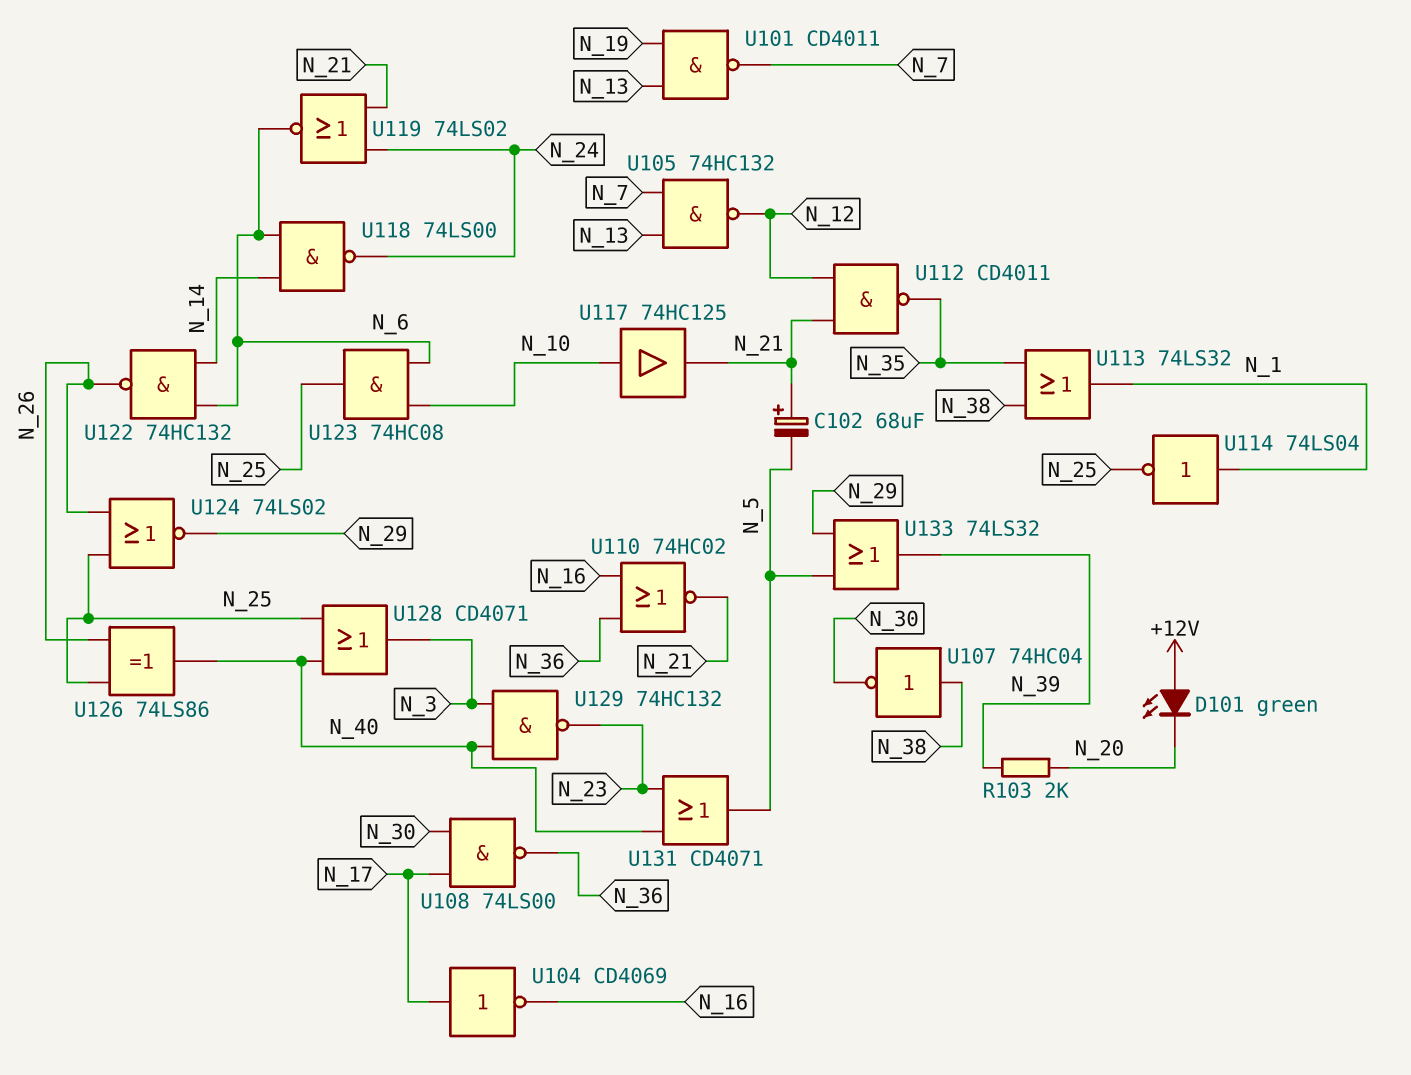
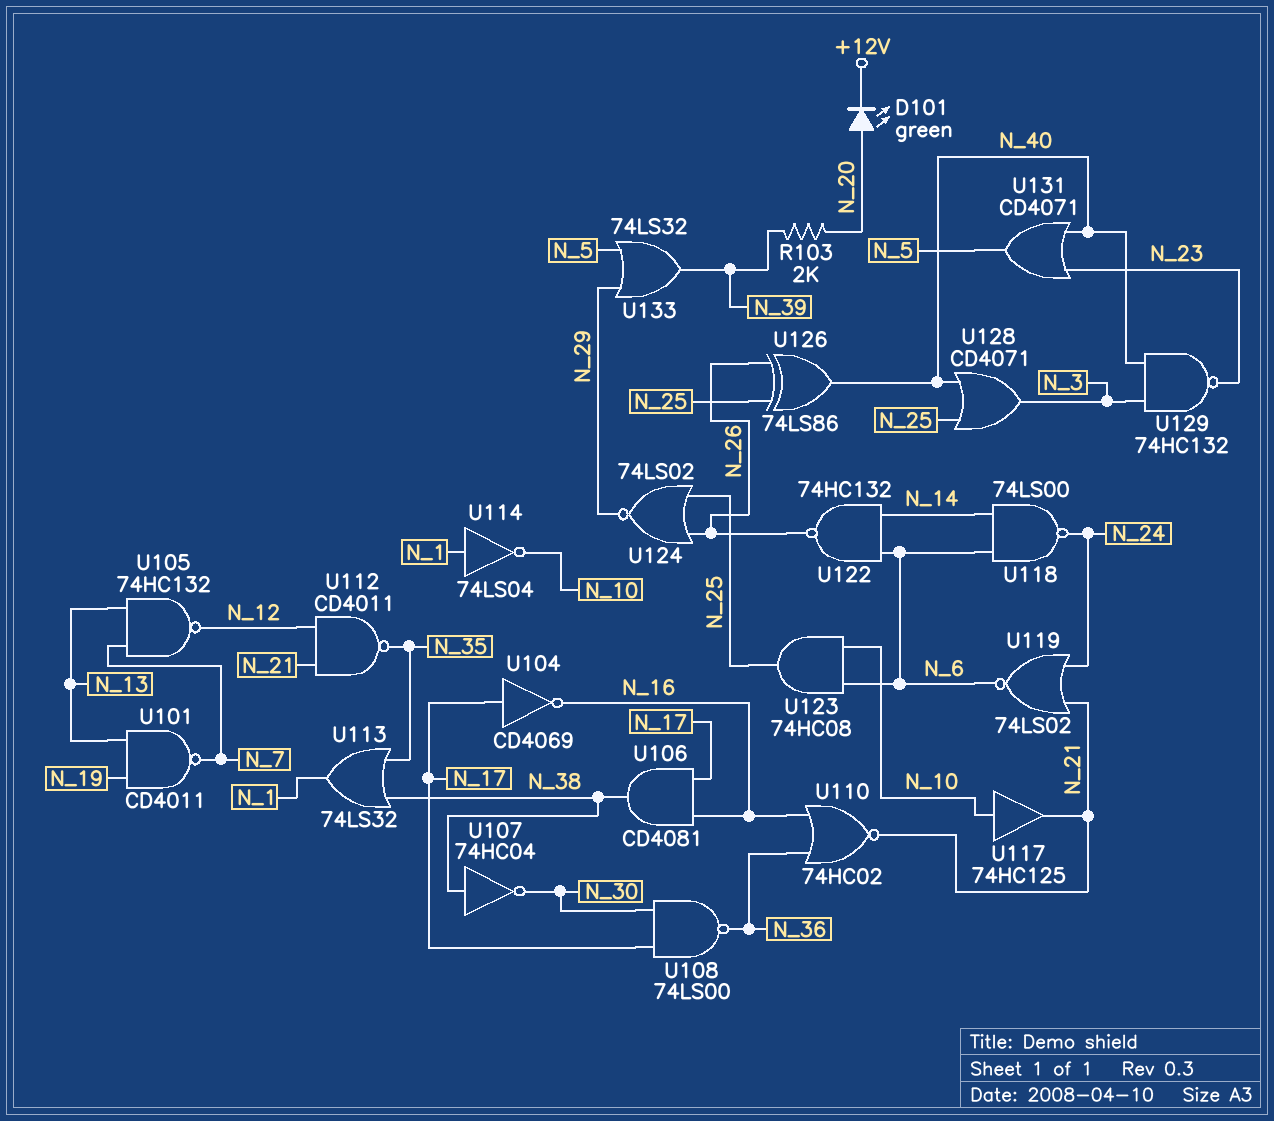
C102: 68uF (plus N_21, minus N_5) -> none
D101: LED green (A +12V, K N_20) -> LED green (A N_20, K +12V)
U106: none -> AND CD4081 (in N_16, in N_17, out N_38)
U114: NOT 74LS04 (in N_1, out N_25) -> NOT 74LS04 (in N_1, out N_10)

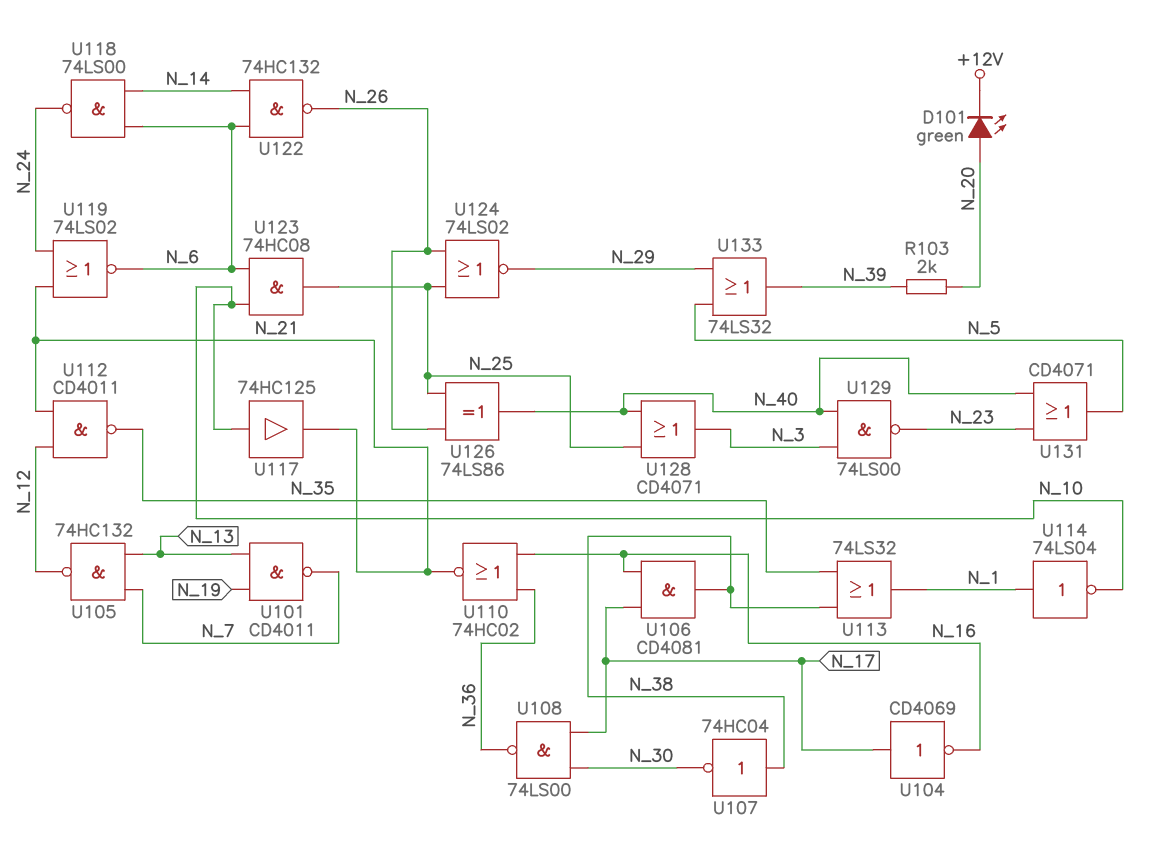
U129: NAND 74HC132 (in N_3, in N_40, out N_23) -> NAND 74LS00 (in N_3, in N_40, out N_23)

